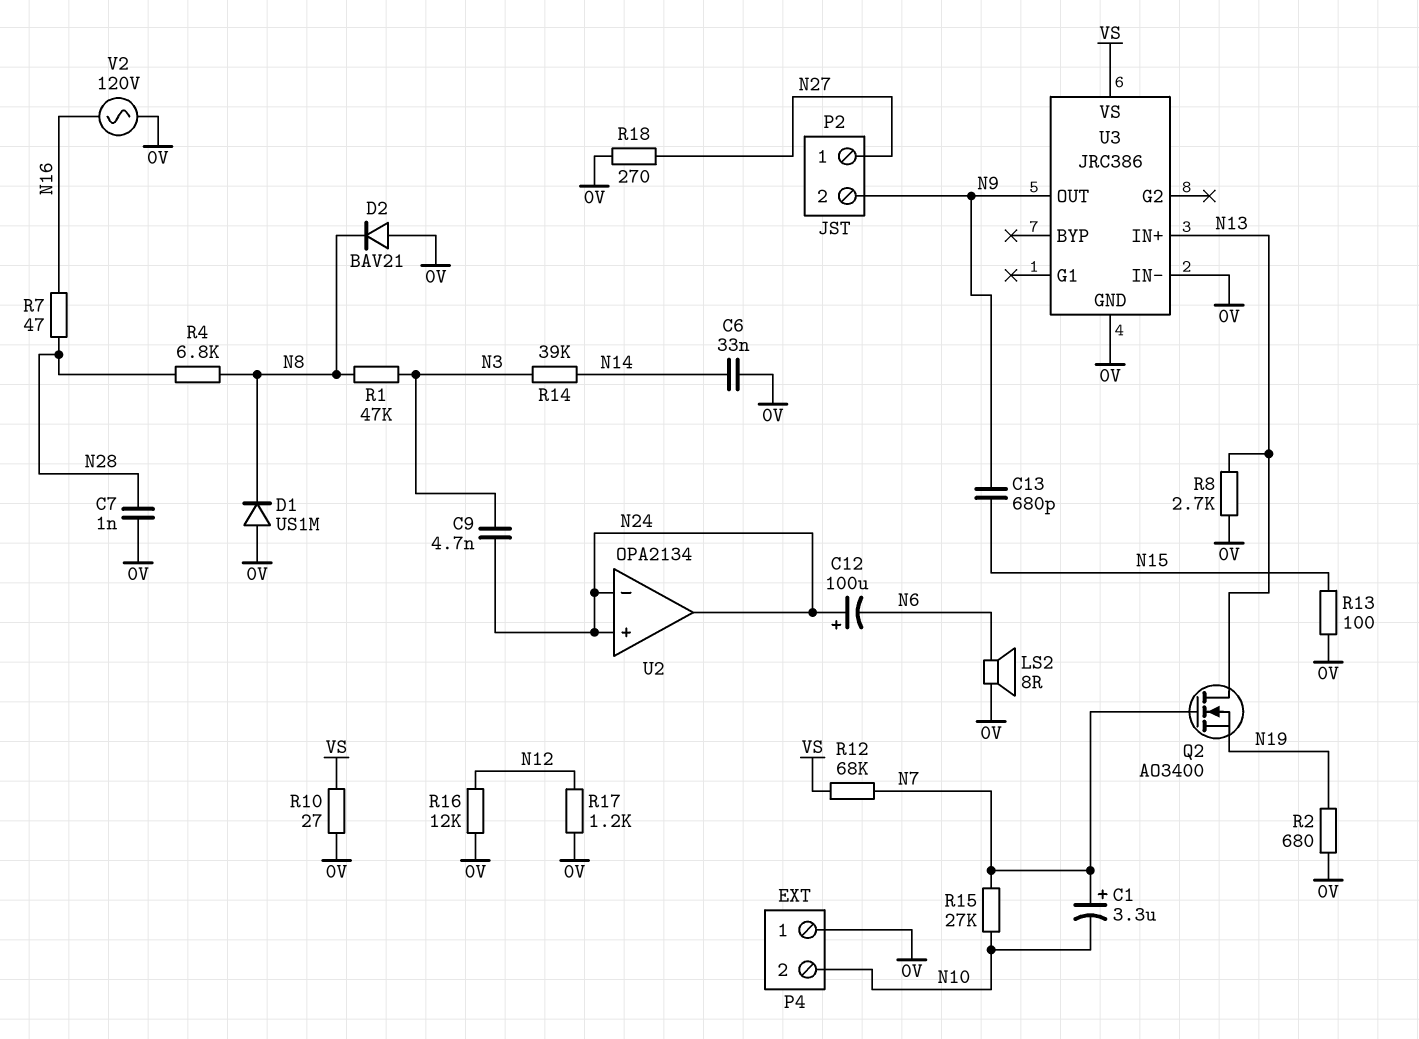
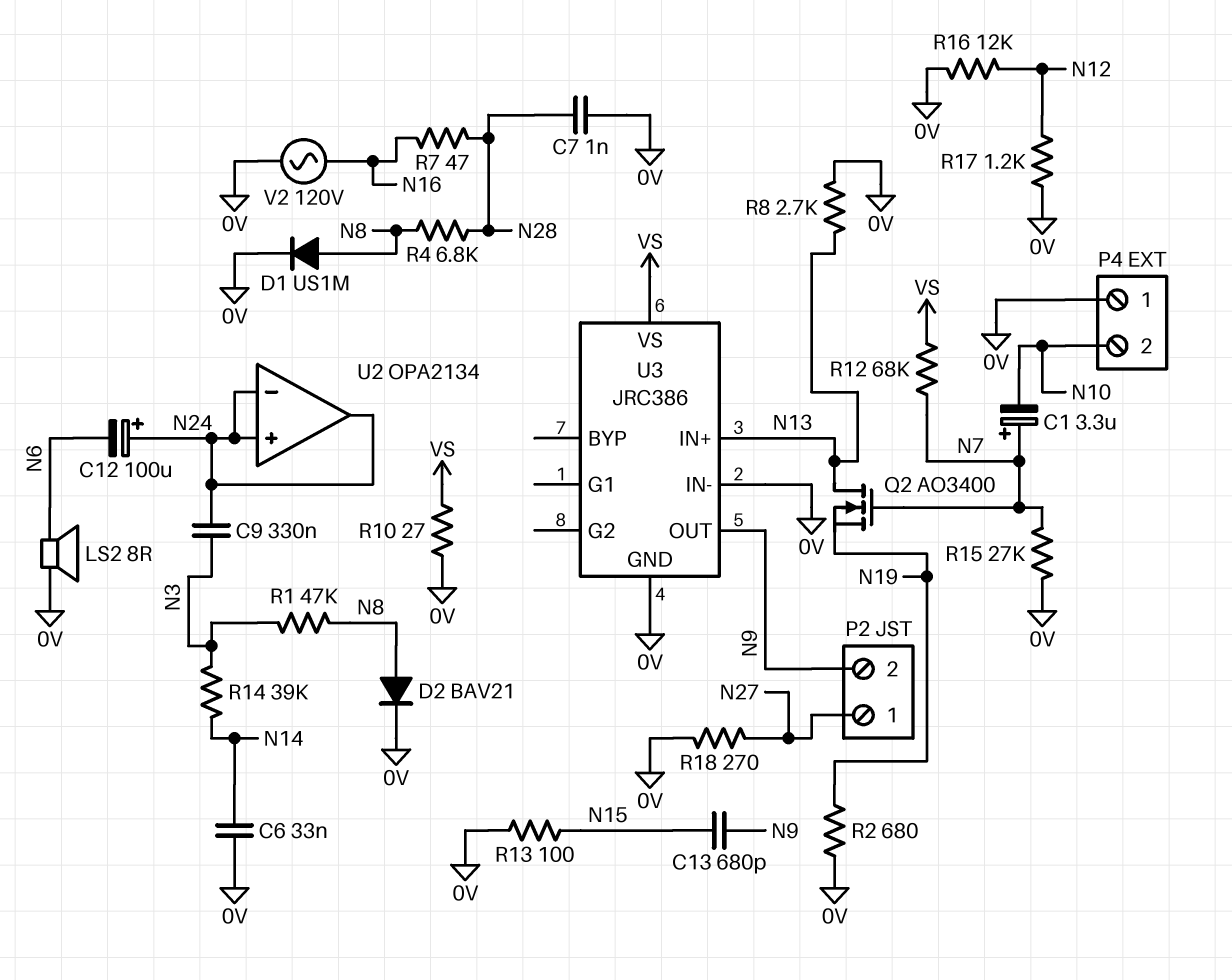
C9: 4.7nF (N3, N24) -> 330nF (N3, N24)
D1: diode US1M (A 0V, K N8) -> diode US1M (A N8, K 0V)
D2: diode BAV21 (A 0V, K N8) -> diode BAV21 (A N8, K 0V)
R15: 27k (N7, N10) -> 27k (0V, N7)

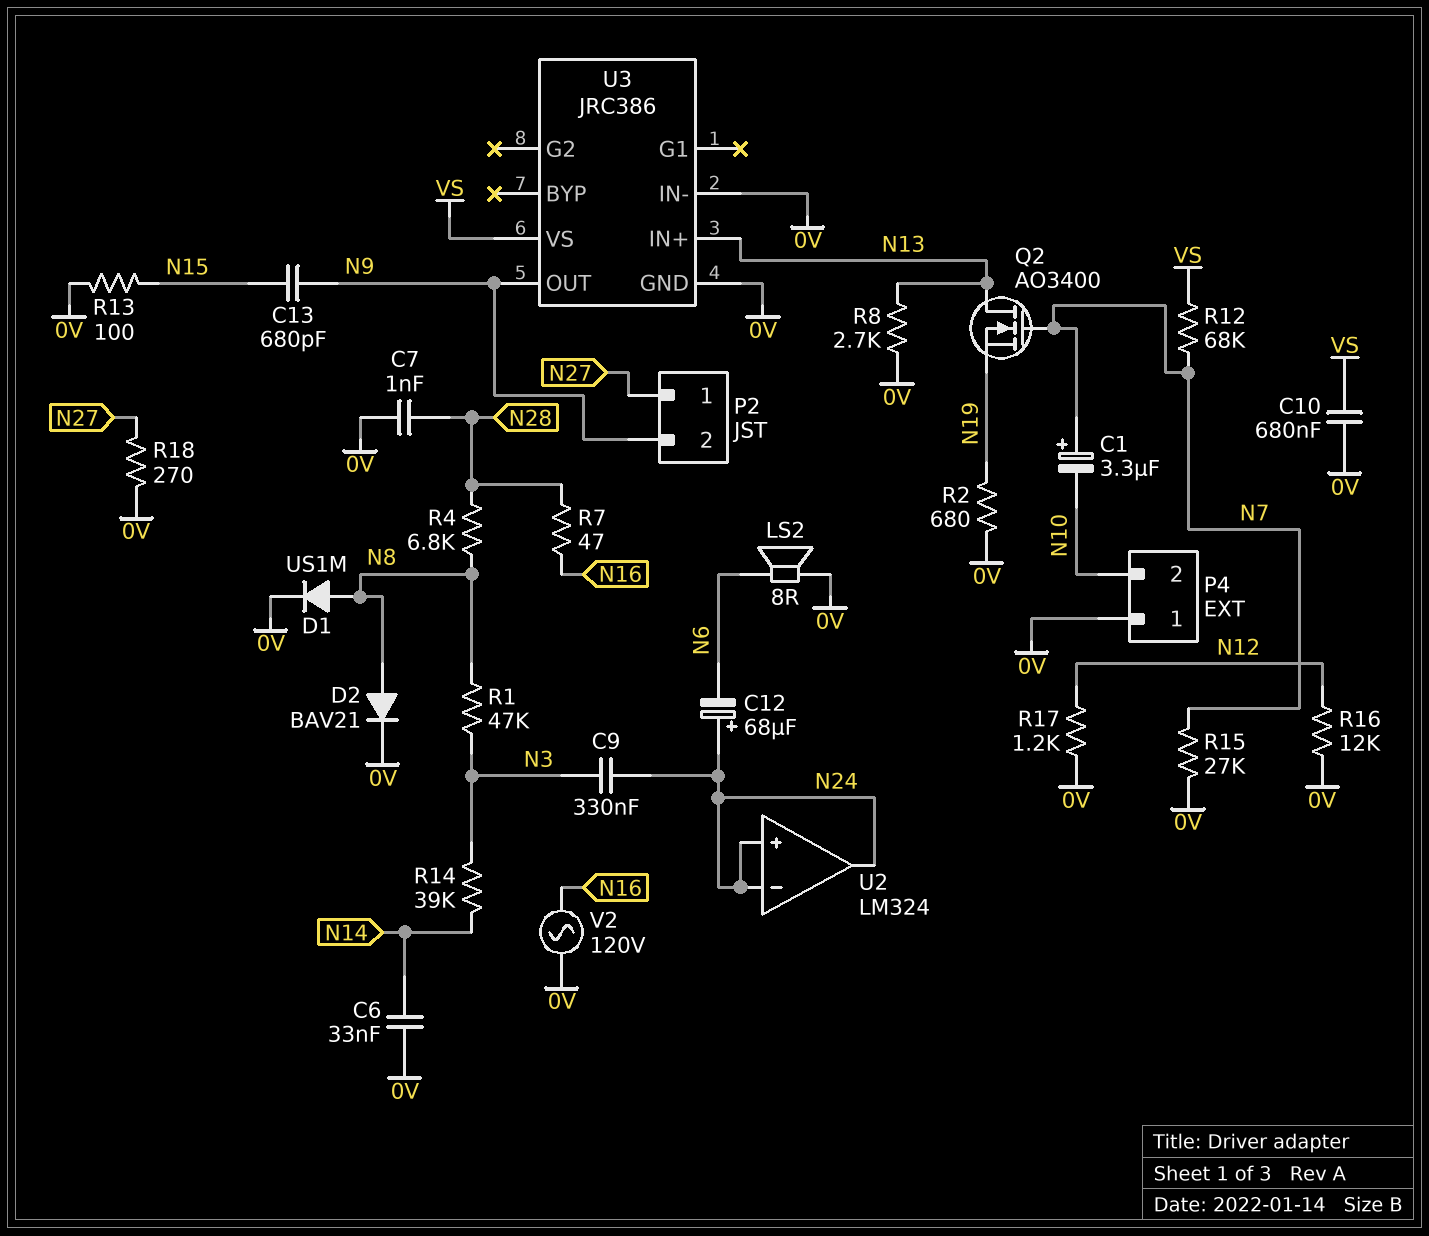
C10: none -> 680nF (0V, VS)
C12: 100uF (plus N24, minus N6) -> 68uF (plus N24, minus N6)
R10: 27 (0V, VS) -> none
U2: OPA2134 -> LM324

